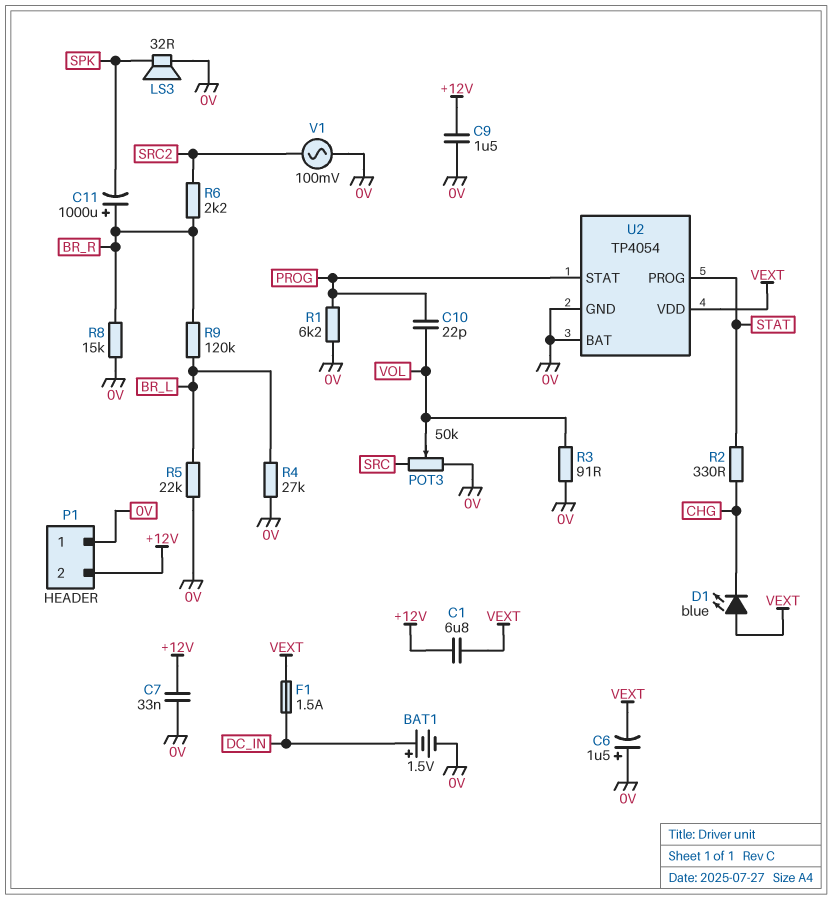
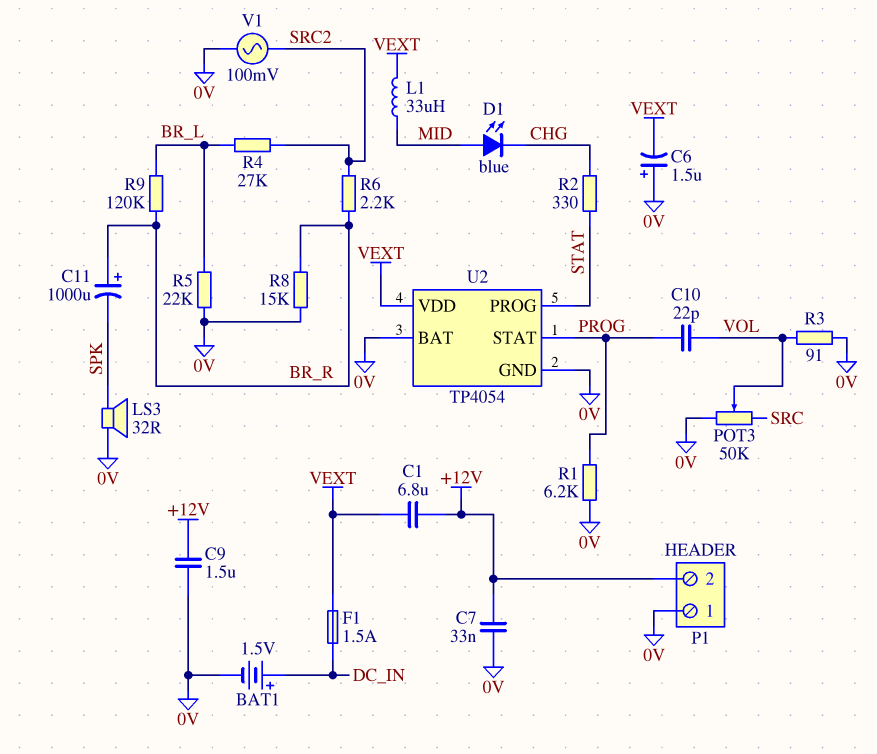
D1: LED blue (A VEXT, K CHG) -> LED blue (A MID, K CHG)
L1: none -> 33uH (MID, VEXT)
R4: 27k (0V, BR_L) -> 27k (BR_L, SRC2)

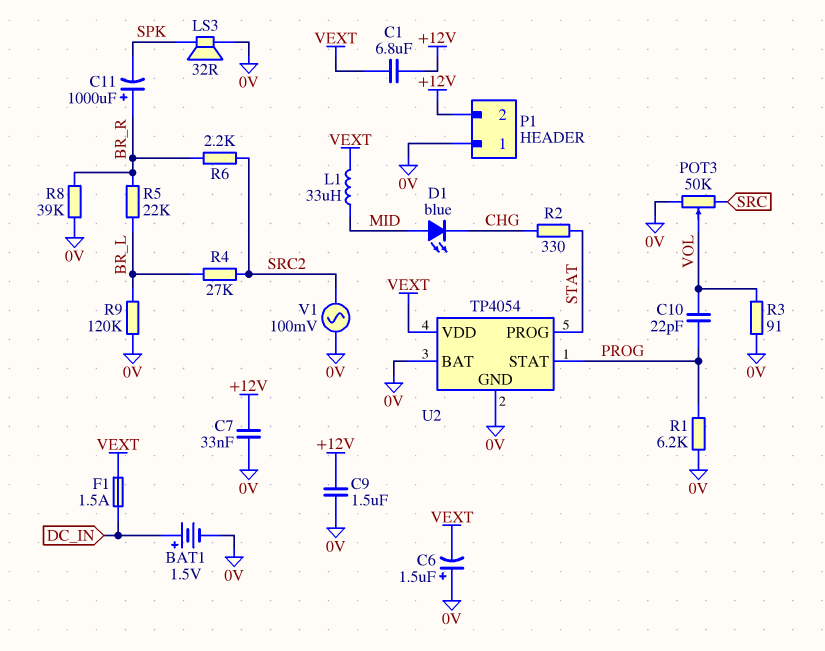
R5: 22k (0V, BR_L) -> 22k (BR_L, BR_R)
R8: 15k (0V, BR_R) -> 39k (0V, BR_R)
R9: 120k (BR_L, BR_R) -> 120k (0V, BR_L)

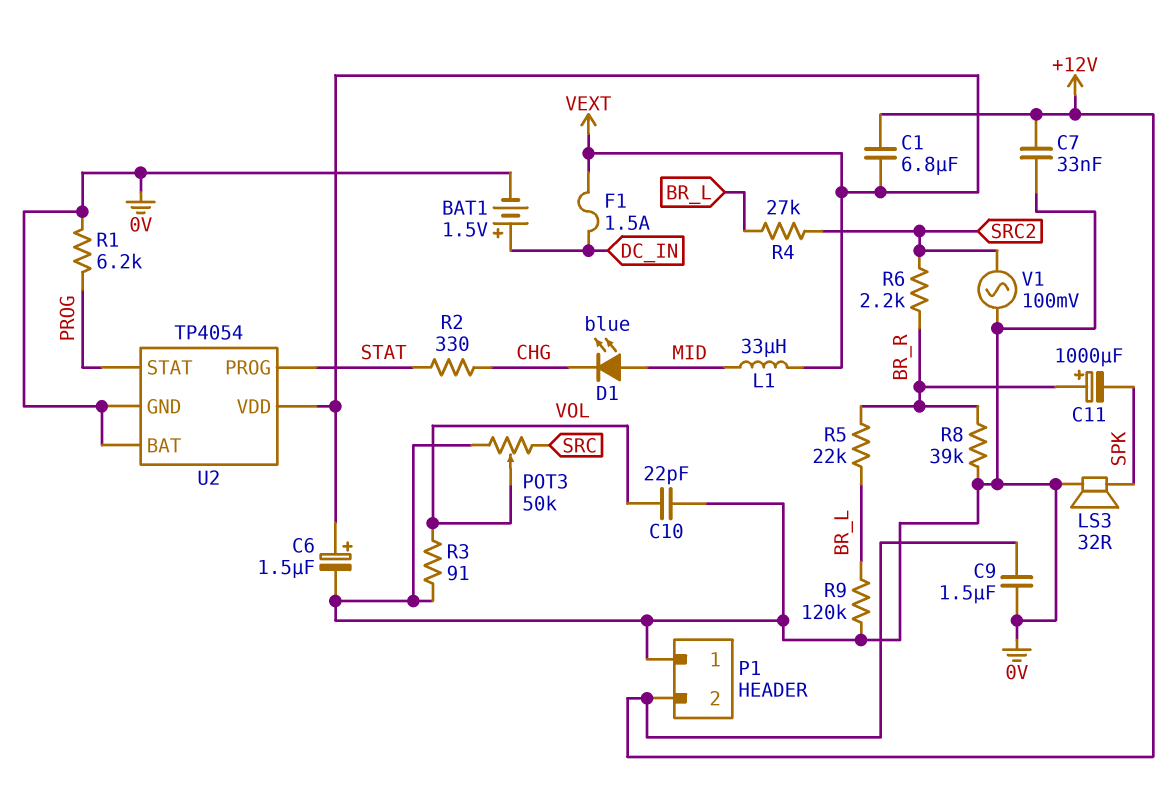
C6: 1.5uF (plus 0V, minus VEXT) -> 1.5uF (plus VEXT, minus 0V)
C10: 22pF (PROG, VOL) -> 22pF (0V, VOL)

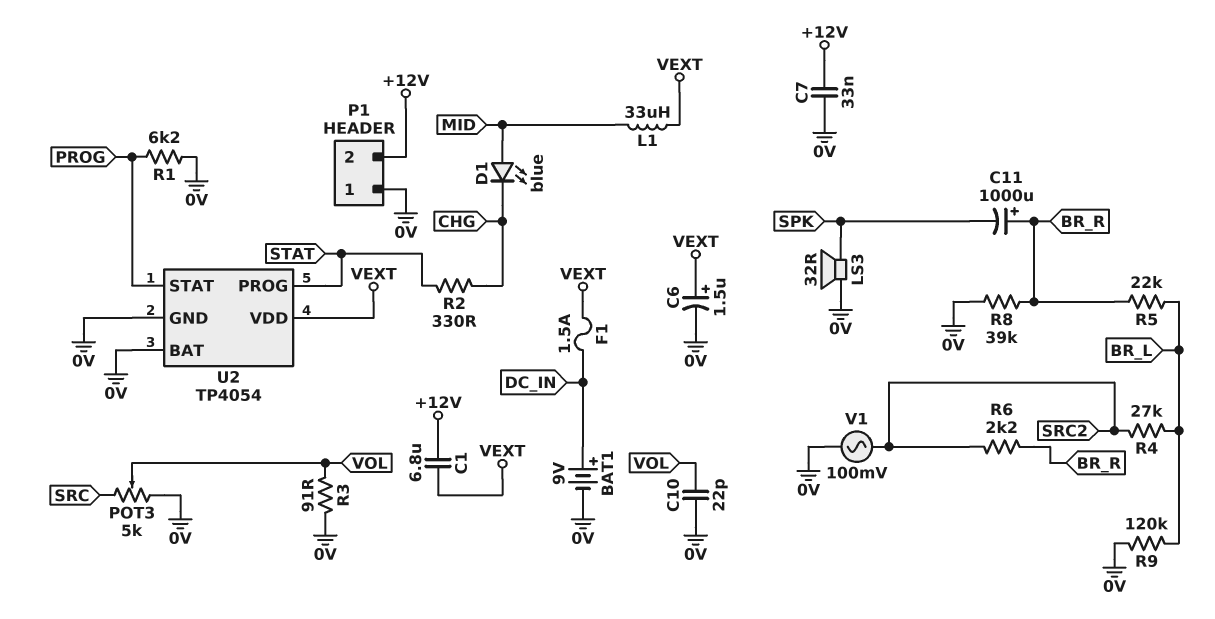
BAT1: 1.5V (plus DC_IN, minus 0V) -> 9V (plus DC_IN, minus 0V)
C9: 1.5uF (+12V, 0V) -> none
POT3: 50k (0V, SRC, wiper VOL) -> 5k (0V, SRC, wiper VOL)

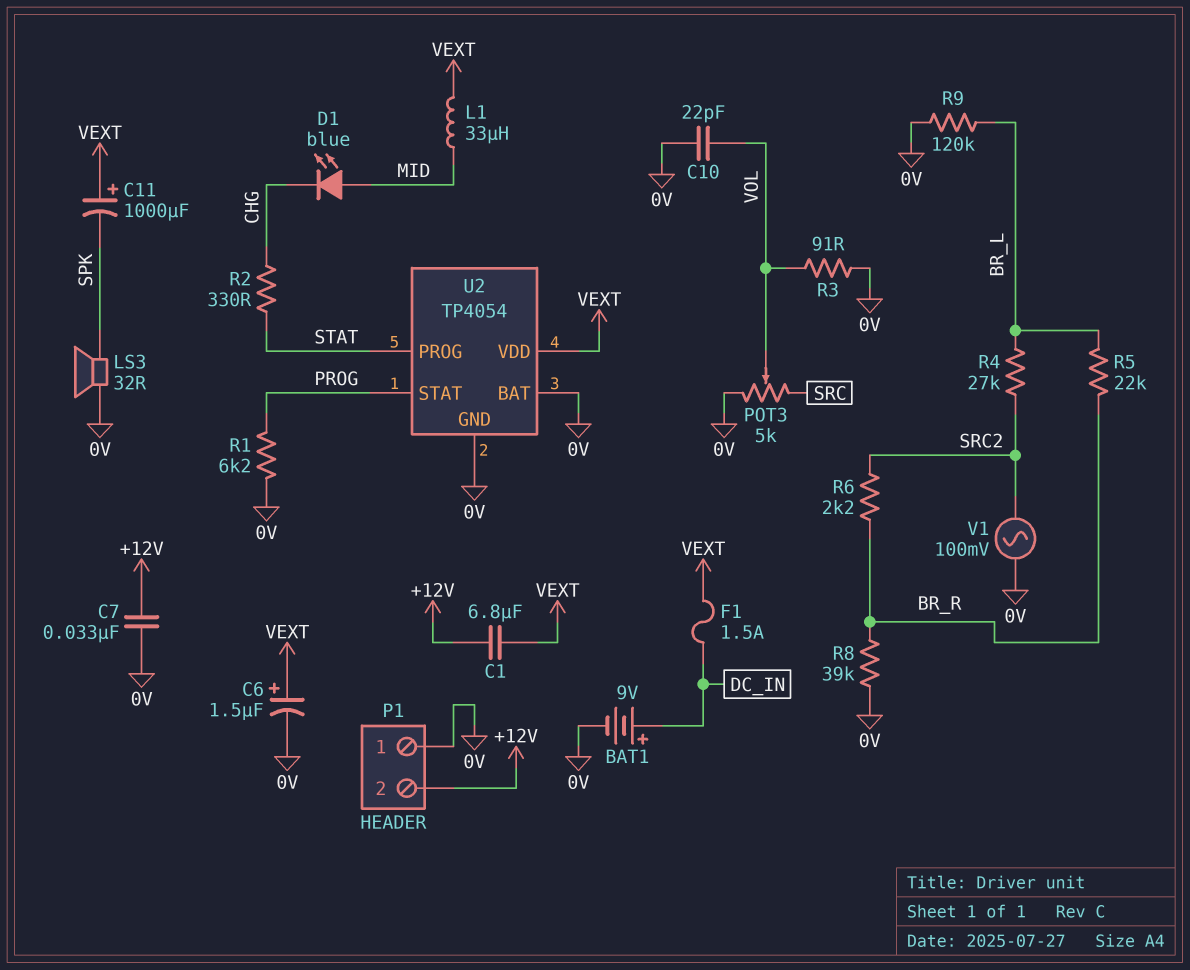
C11: 1000uF (plus BR_R, minus SPK) -> 1000uF (plus VEXT, minus SPK)

